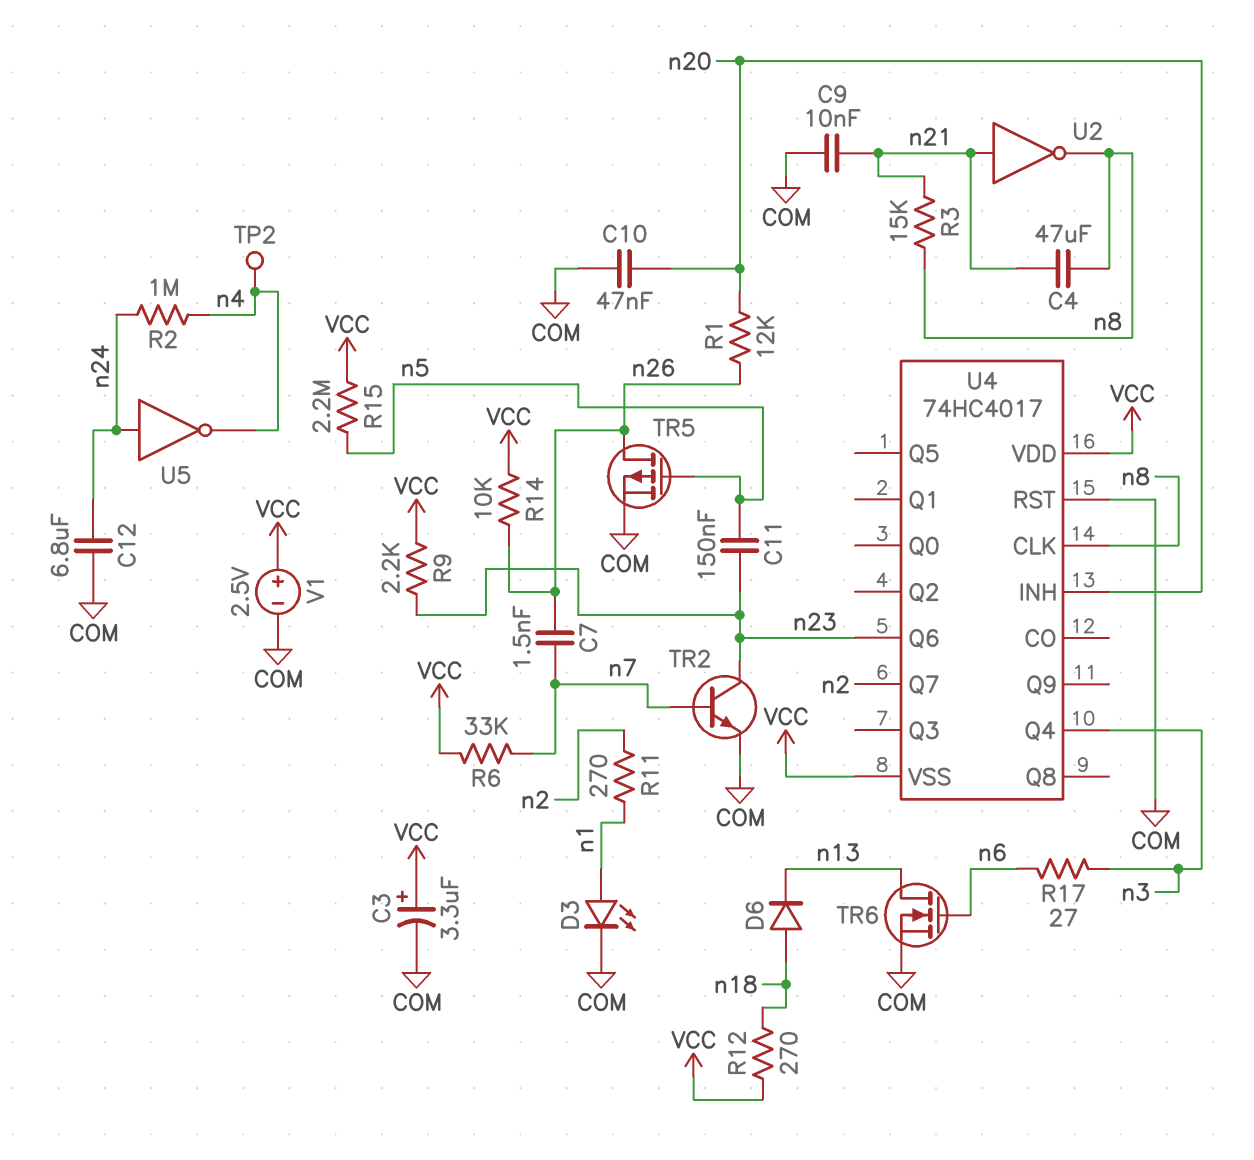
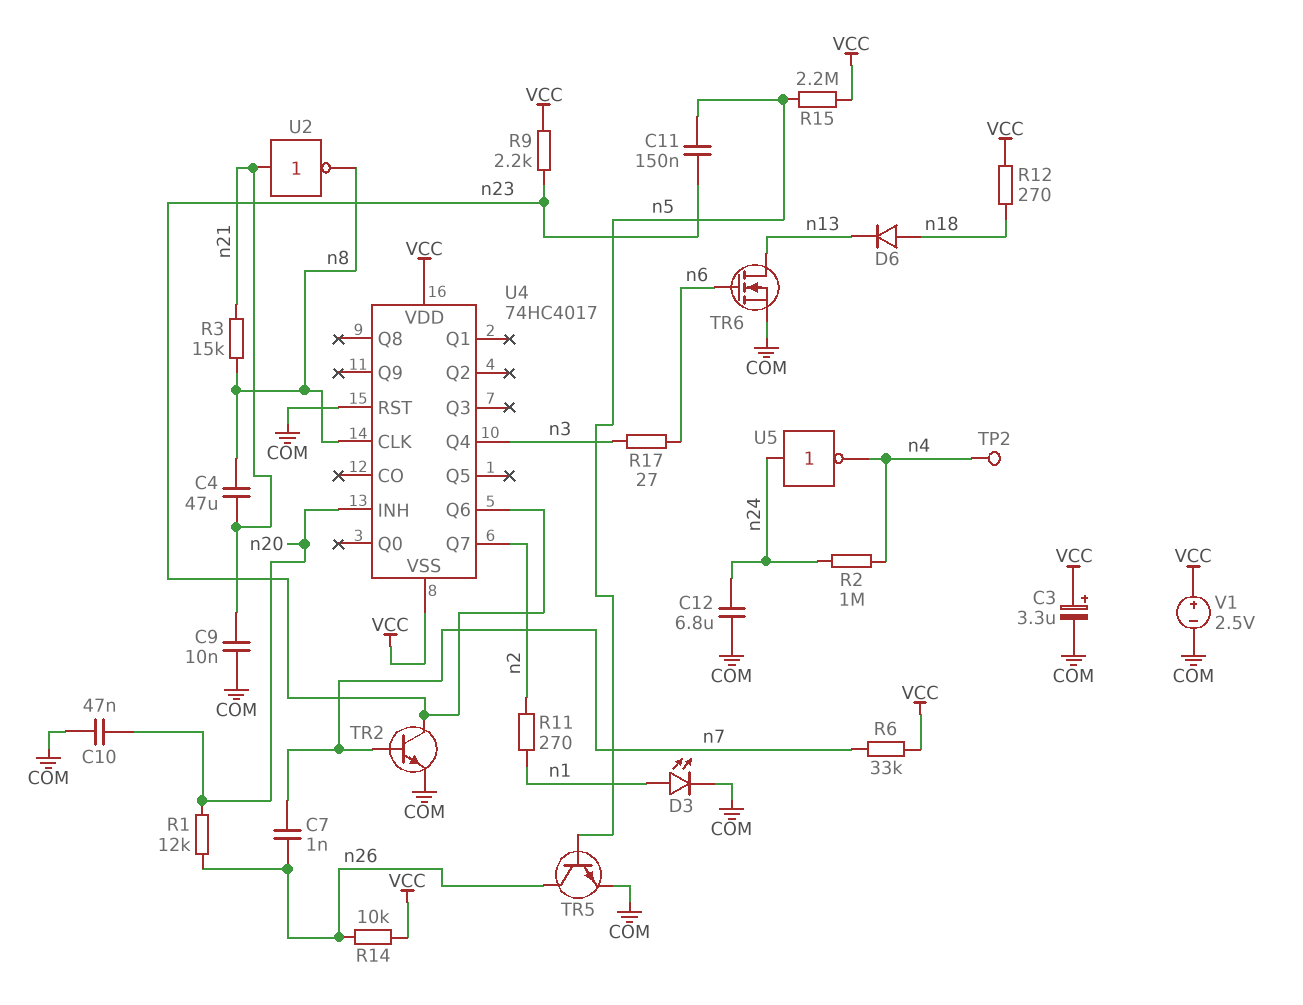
C7: 1.5nF (n7, n26) -> 1nF (n7, n26)
TR5: PMOS (G n5, D n26, S COM) -> NPN (B n5, C n26, E COM)

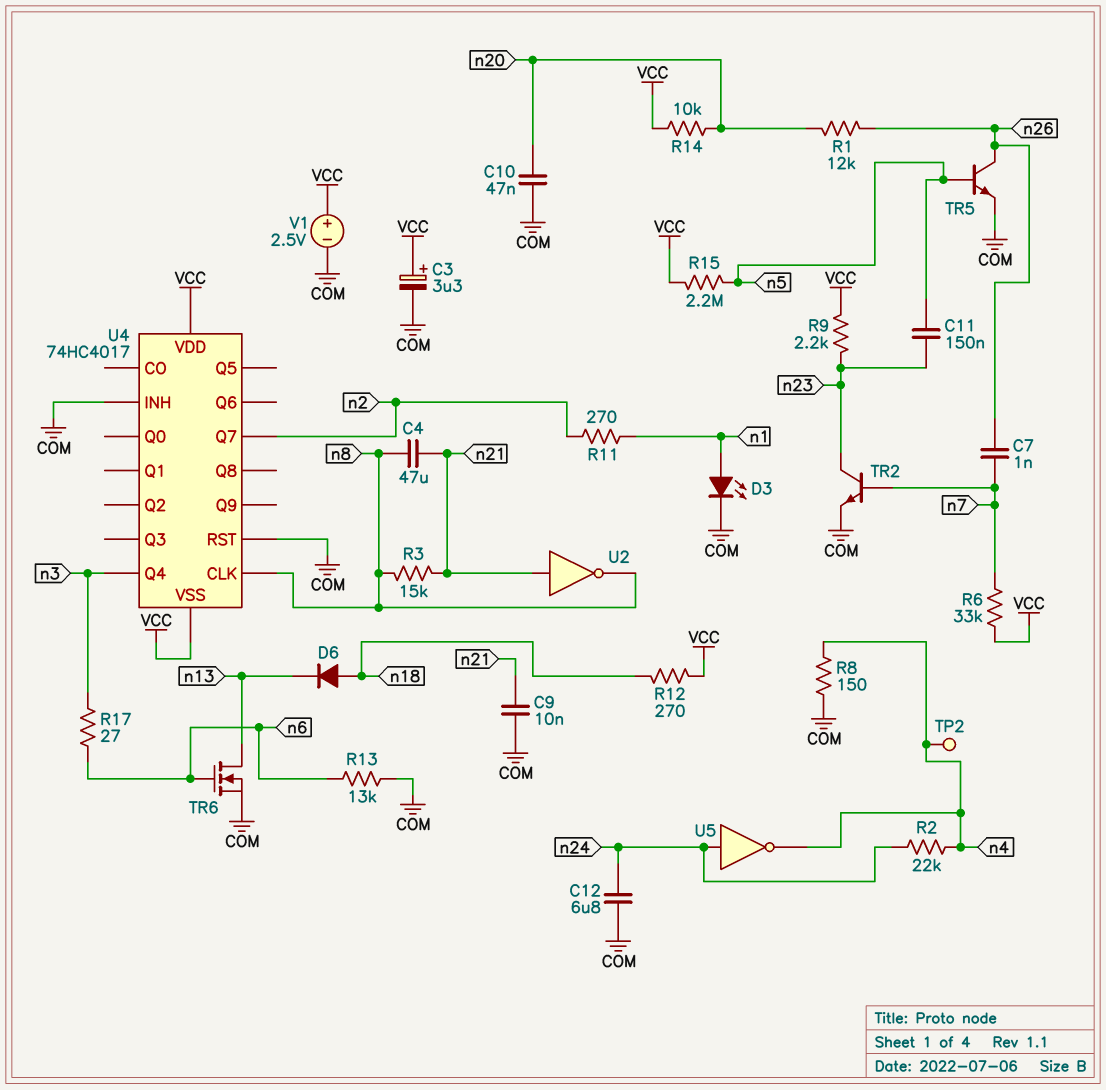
R2: 1M (n4, n24) -> 22k (n4, n24)
R8: none -> 150 (COM, n4)
R13: none -> 13k (COM, n6)
R14: 10k (VCC, n26) -> 10k (VCC, n20)
U4 pin INH: n20 -> COM
U4 pin Q6: n23 -> none

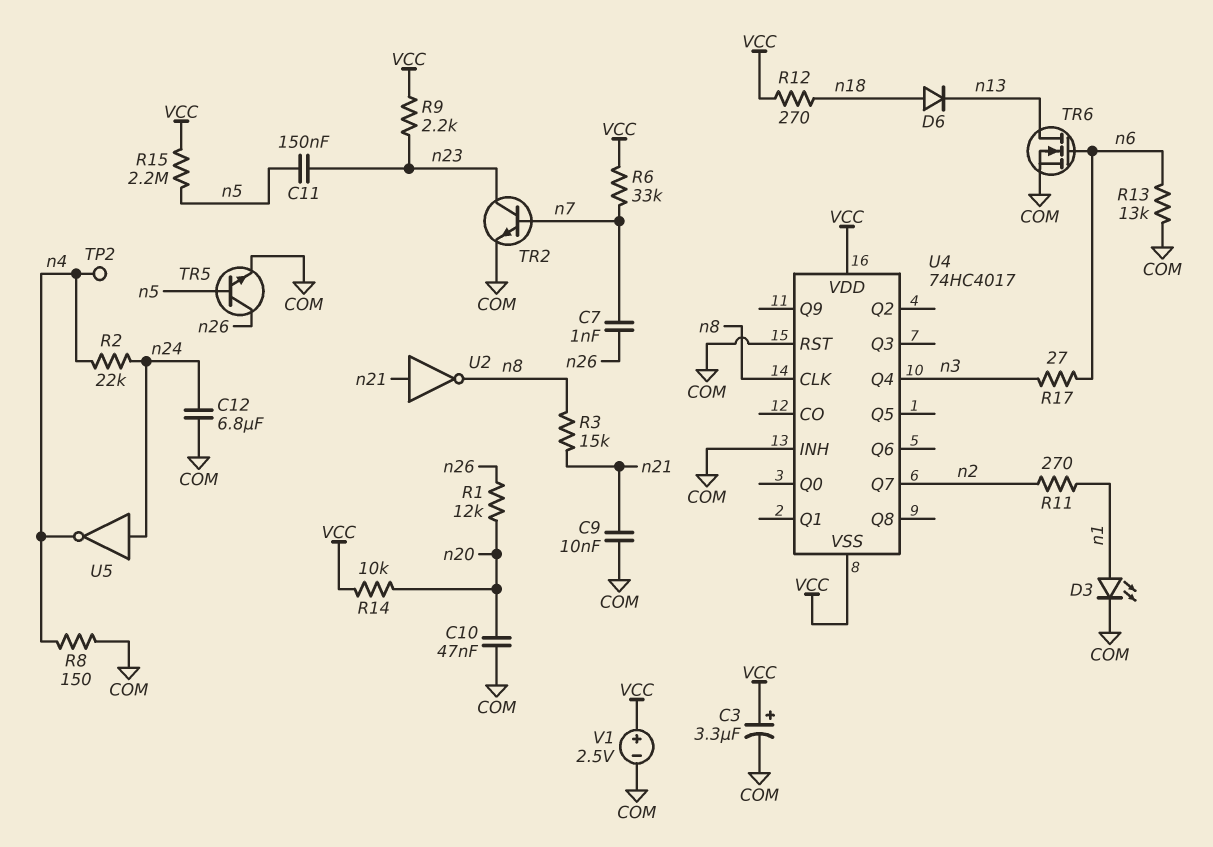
C4: 47uF (n8, n21) -> none

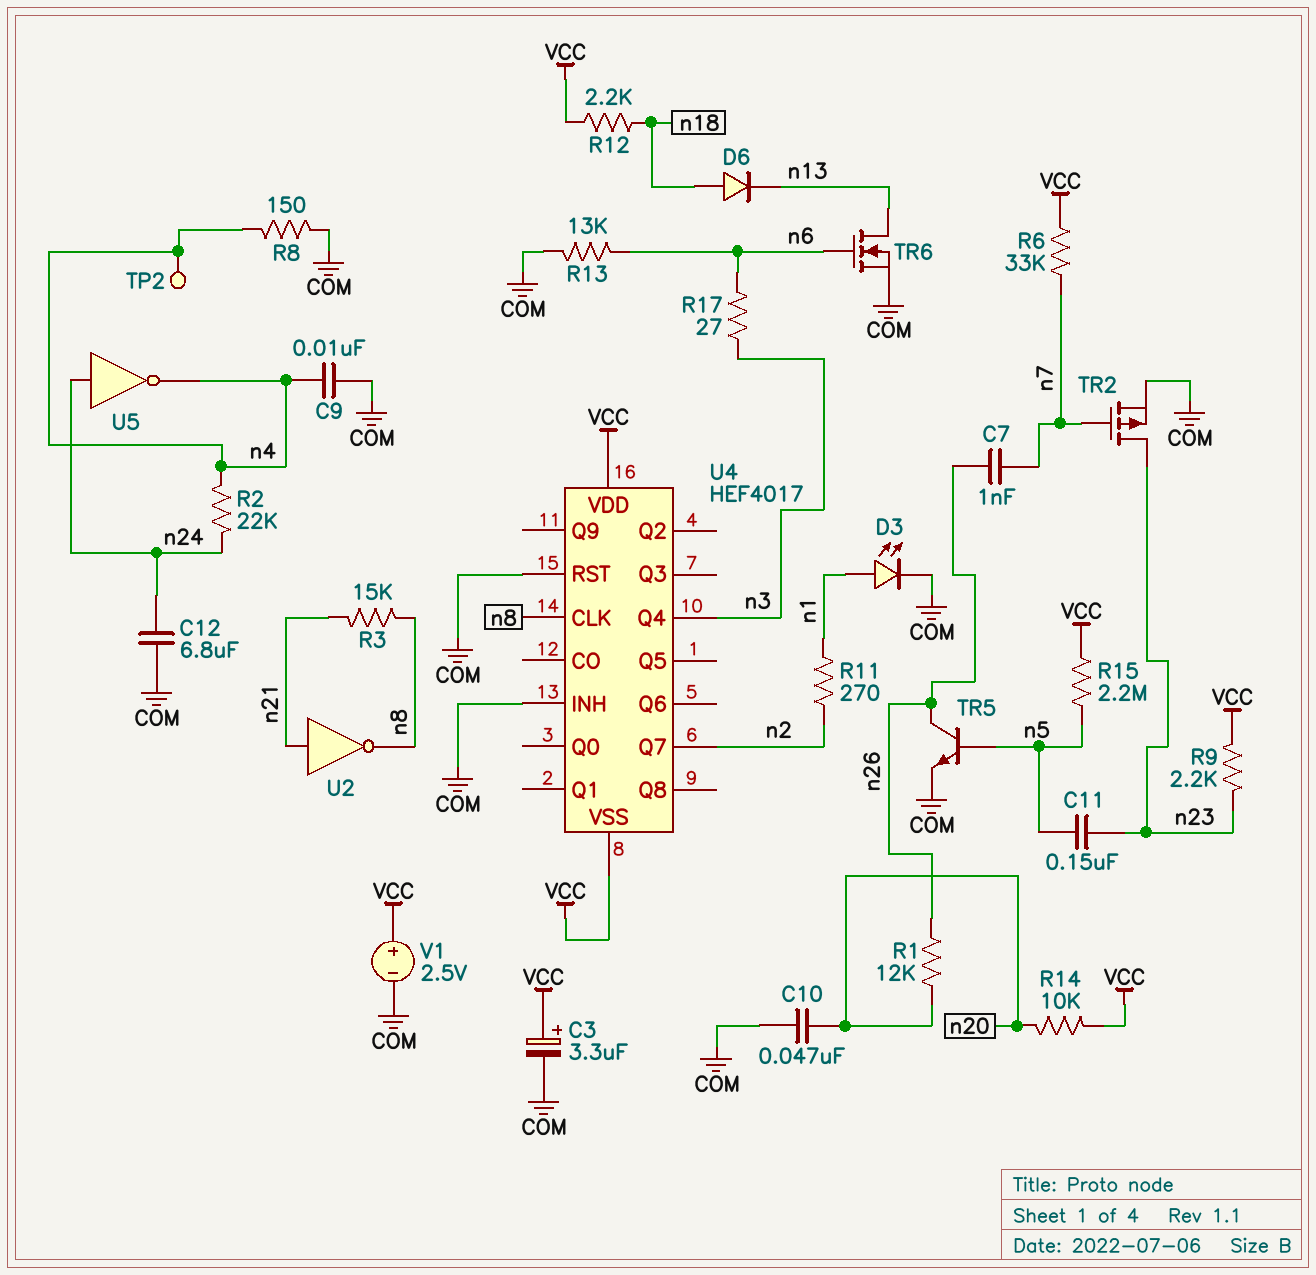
C9: 10nF (COM, n21) -> 10nF (COM, n4)
R12: 270 (VCC, n18) -> 2.2k (VCC, n18)
TR2: NPN (B n7, C n23, E COM) -> PMOS (G n7, D n23, S COM)
U4: 74HC4017 -> HEF4017

